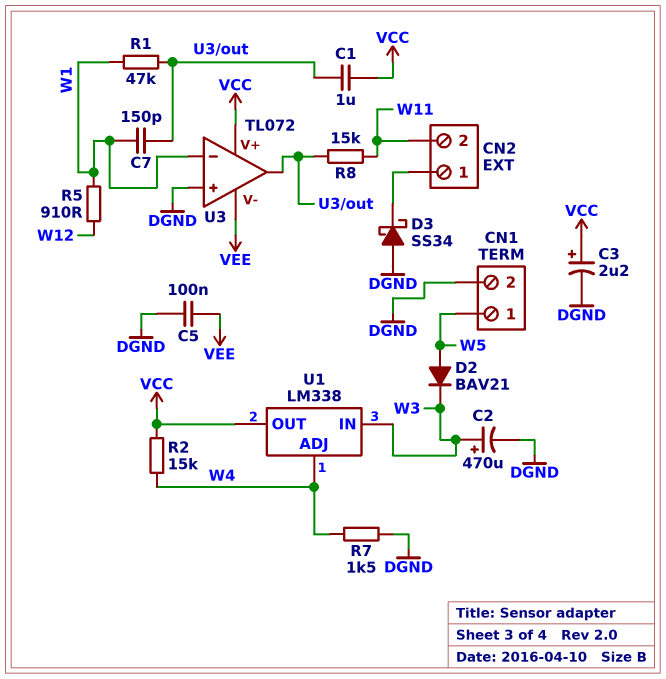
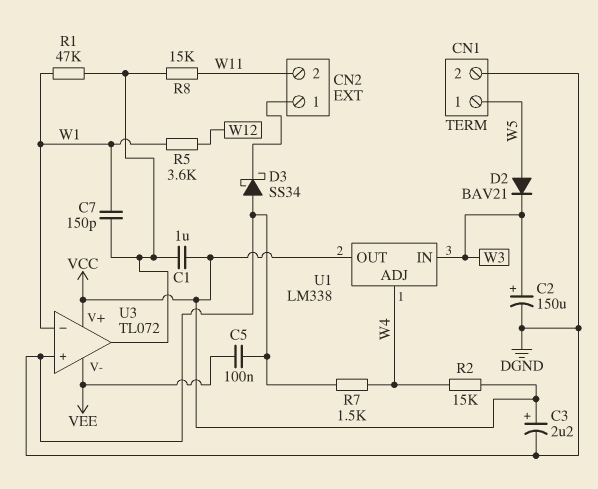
C2: 470uF (plus W3, minus DGND) -> 150uF (plus W3, minus DGND)
R5: 910 (W1, W12) -> 3.6k (W1, W12)

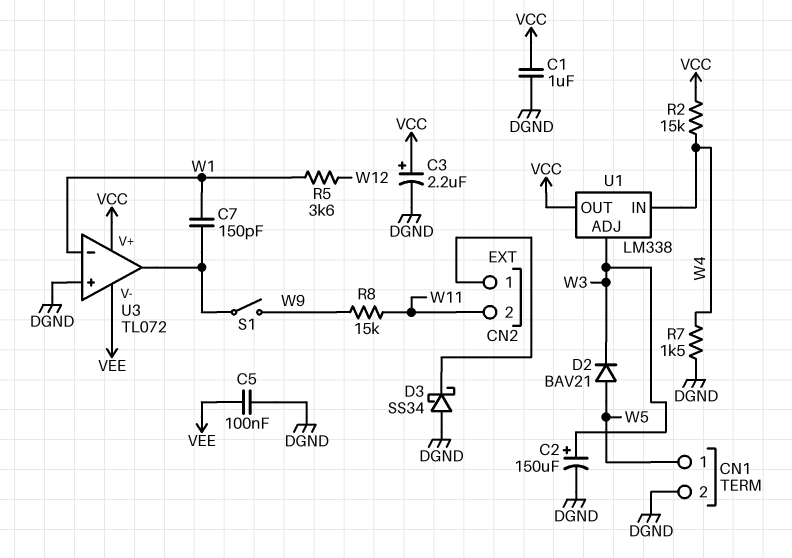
C1: 1uF (U3/out, VCC) -> 1uF (DGND, VCC)
R1: 47k (U3/out, W1) -> none
R8: 15k (U3/out, W11) -> 15k (W9, W11)
S1: none -> switch (U3/out, W9)
U1 pin ADJ: W4 -> W3
U1 pin IN: W3 -> W4

